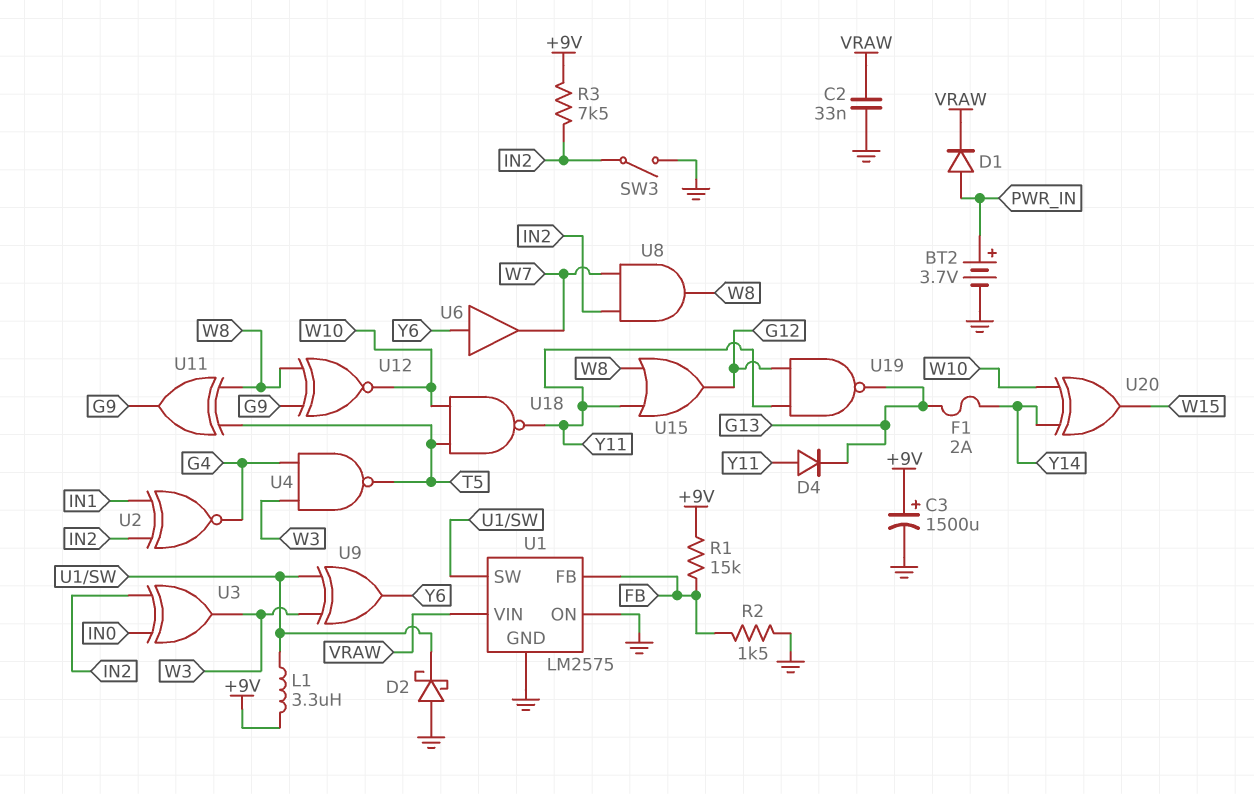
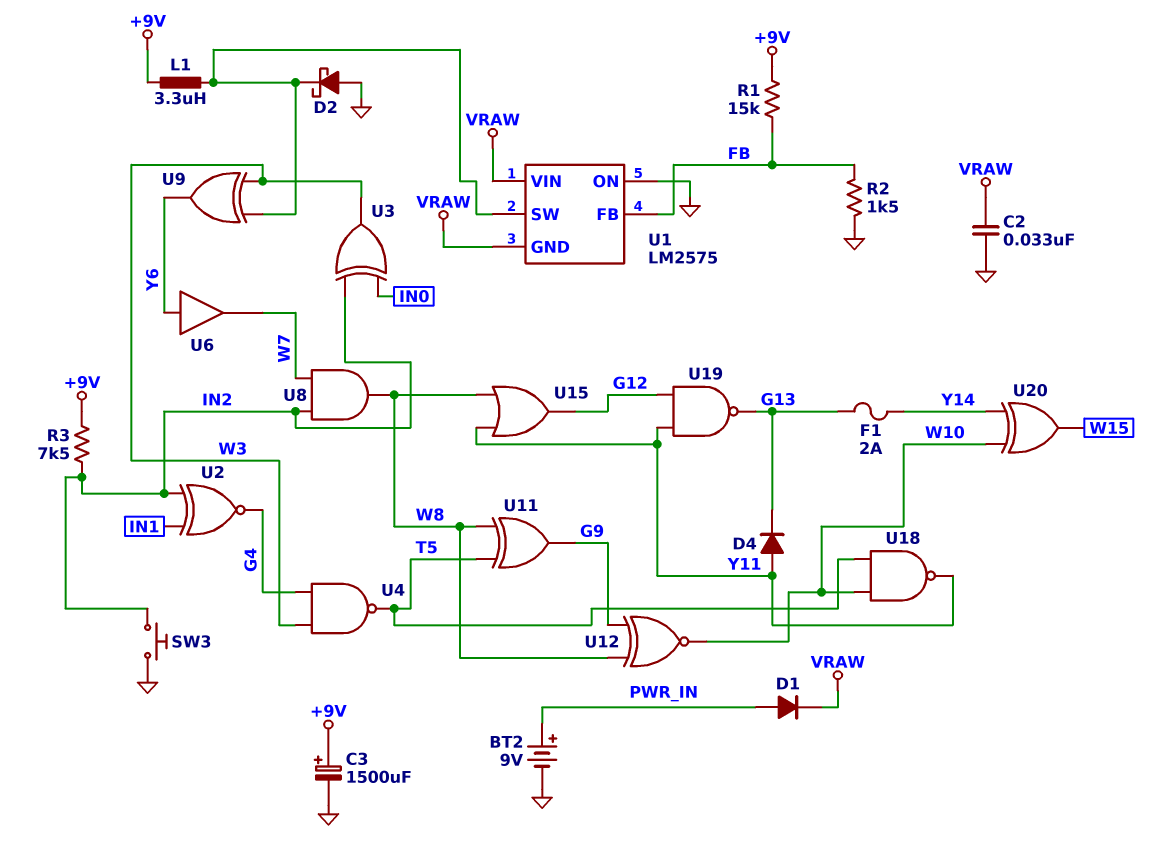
BT2: 3.7V (plus PWR_IN, minus GND) -> 9V (plus PWR_IN, minus GND)
SW3: switch (GND, IN2) -> button (GND, IN2)
U1 pin GND: GND -> VRAW

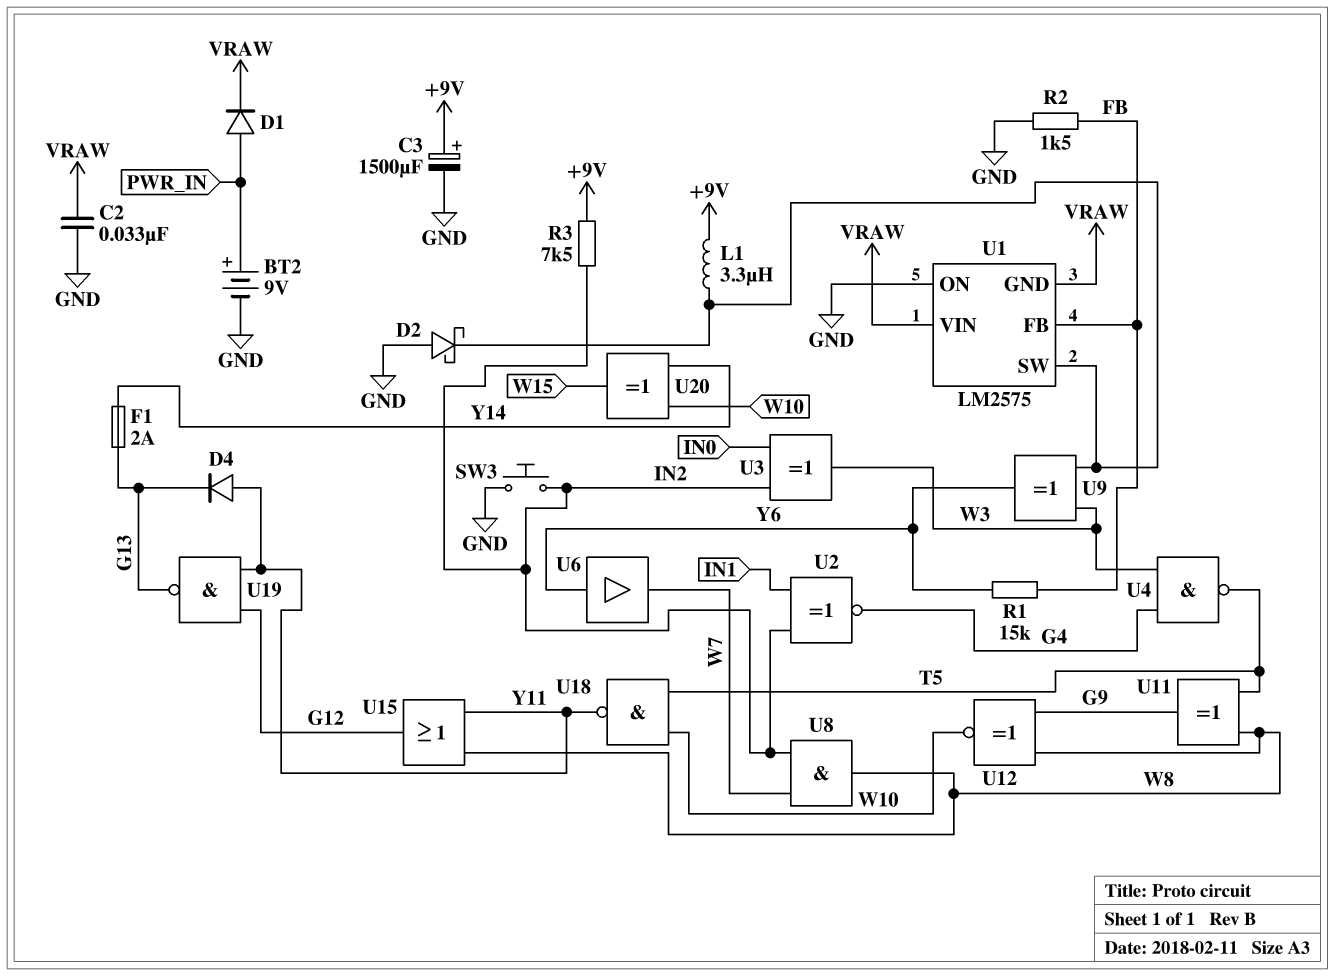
R1: 15k (+9V, FB) -> 15k (FB, Y6)

